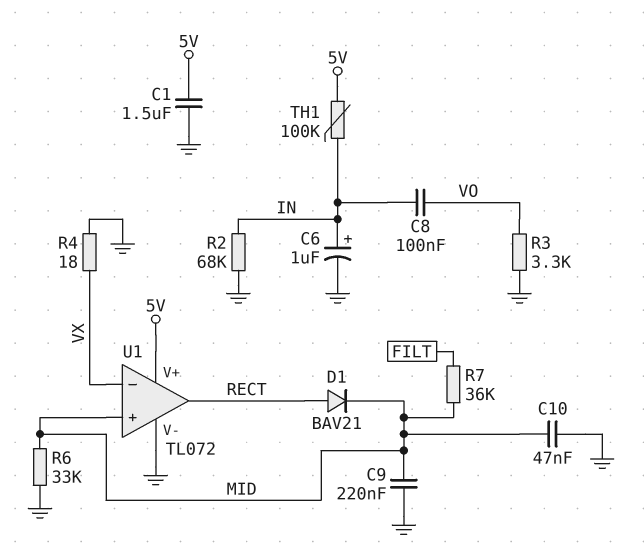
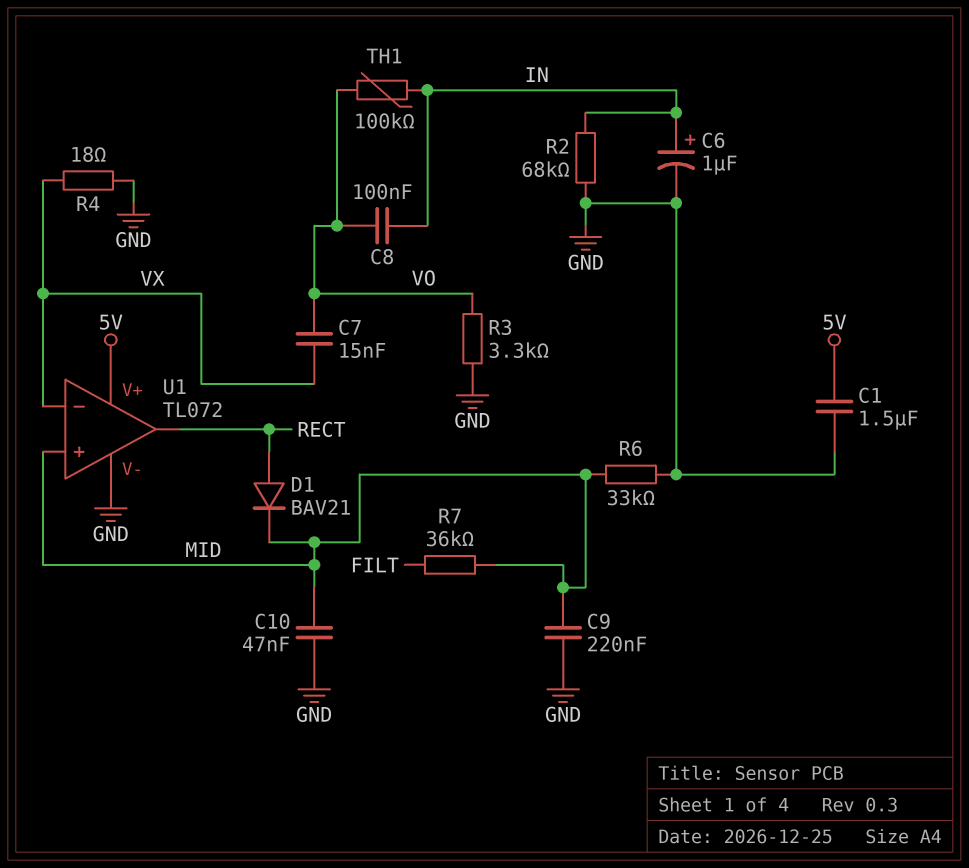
C7: none -> 15nF (VO, VX)
TH1: 100k (5V, IN) -> 100k (IN, VO)

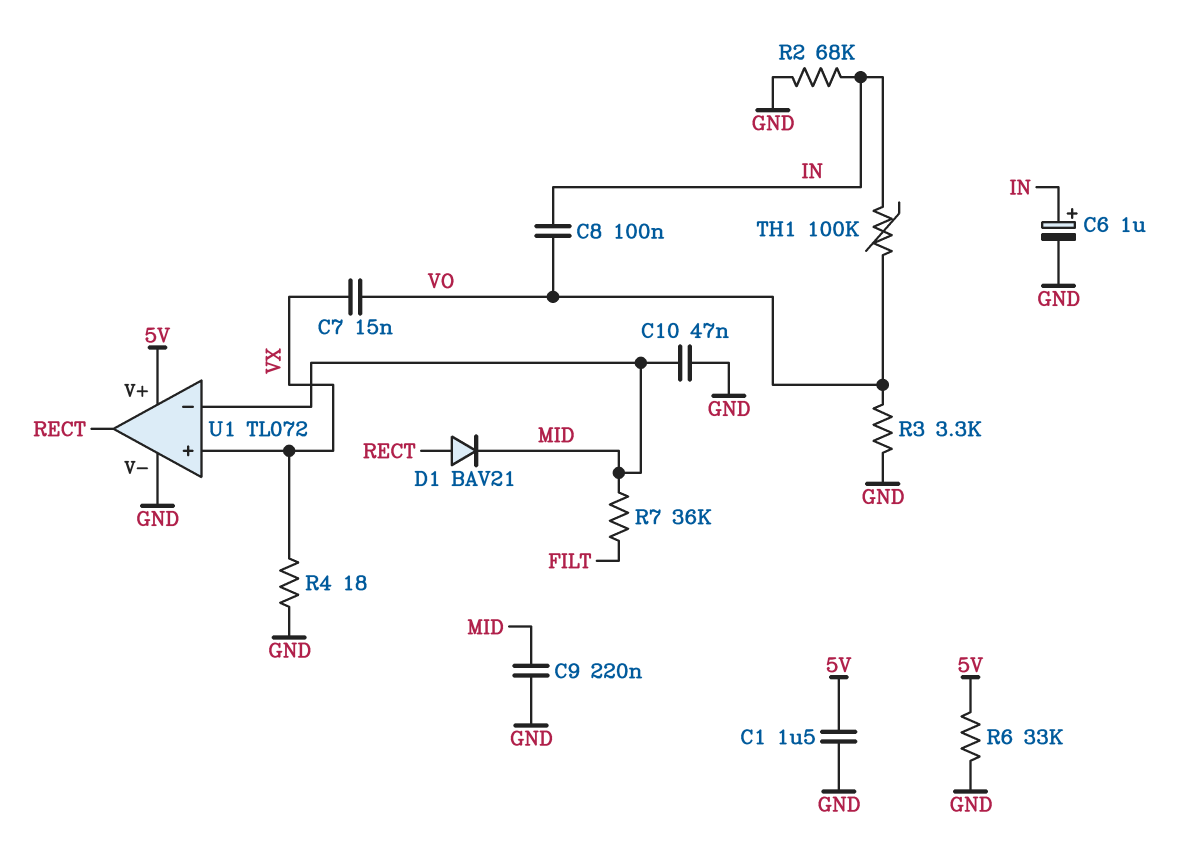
R6: 33k (GND, MID) -> 33k (5V, GND)
U1 pin in+: MID -> VX
U1 pin in-: VX -> MID

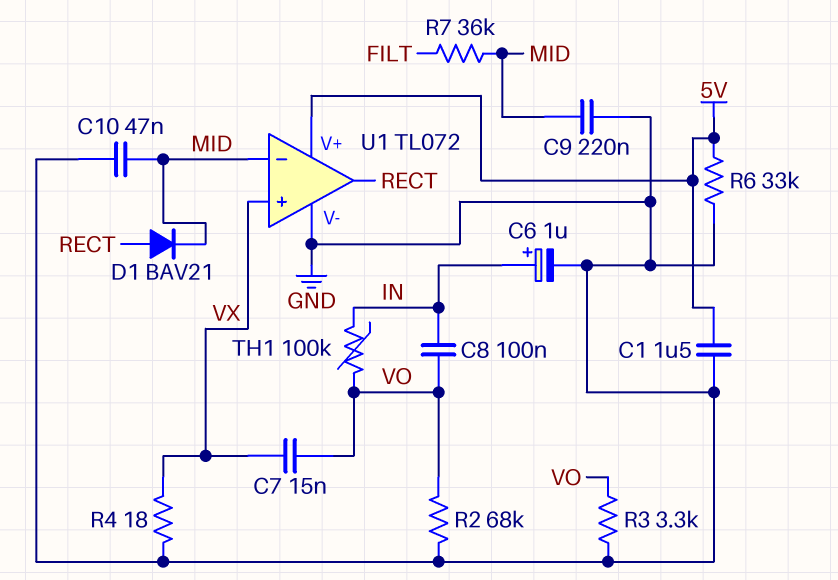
R2: 68k (GND, IN) -> 68k (GND, VO)

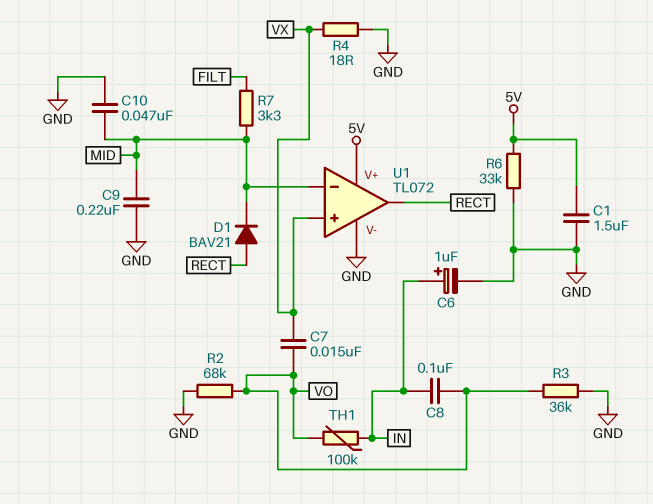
R3: 3.3k (GND, VO) -> 36k (GND, VO)
R7: 36k (FILT, MID) -> 3.3k (FILT, MID)

